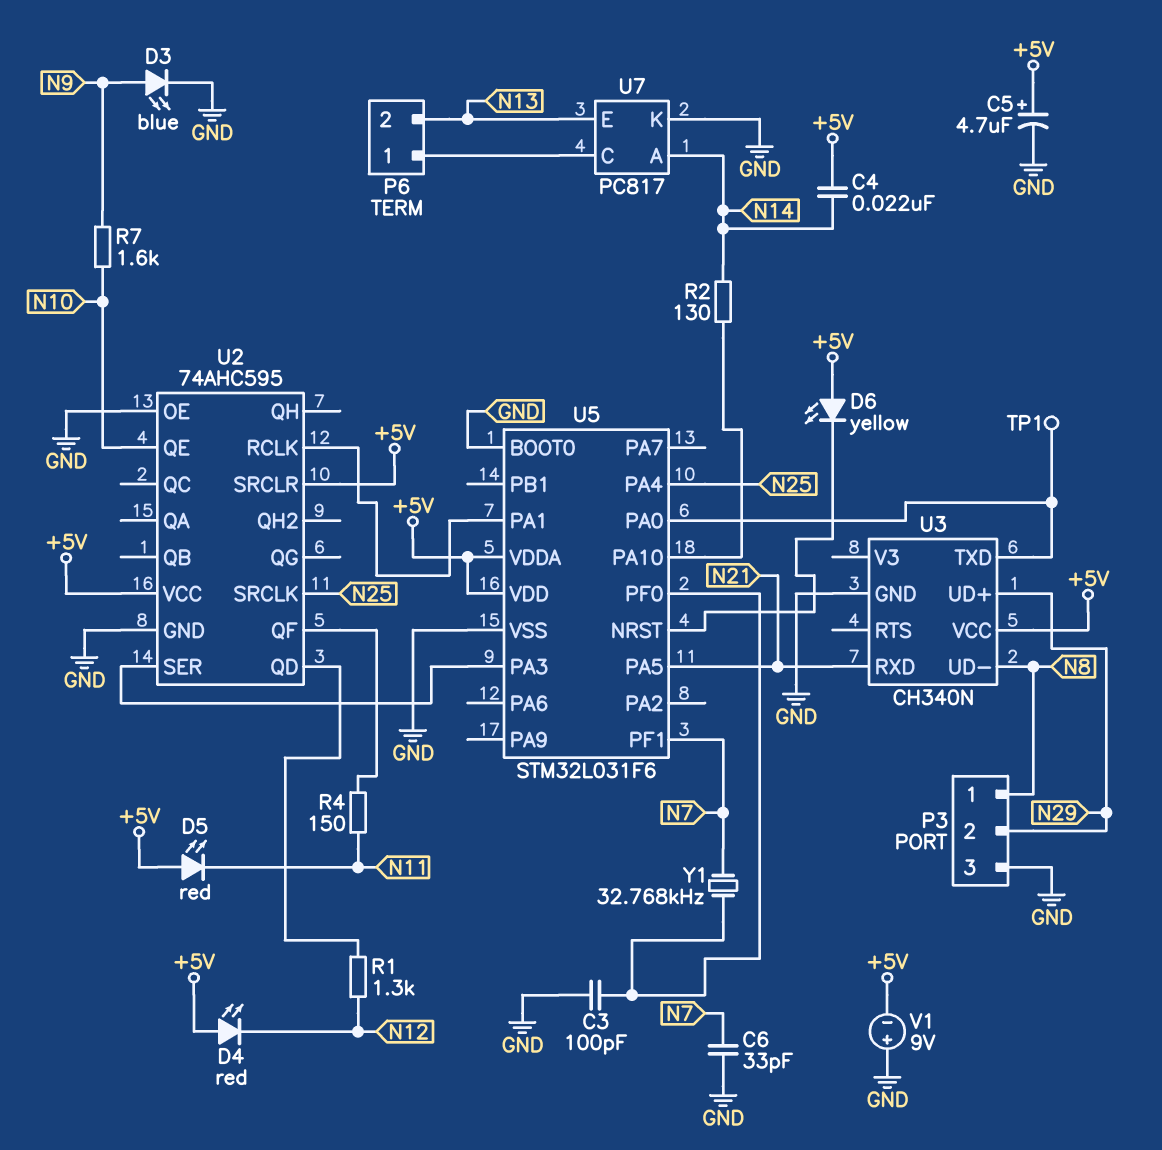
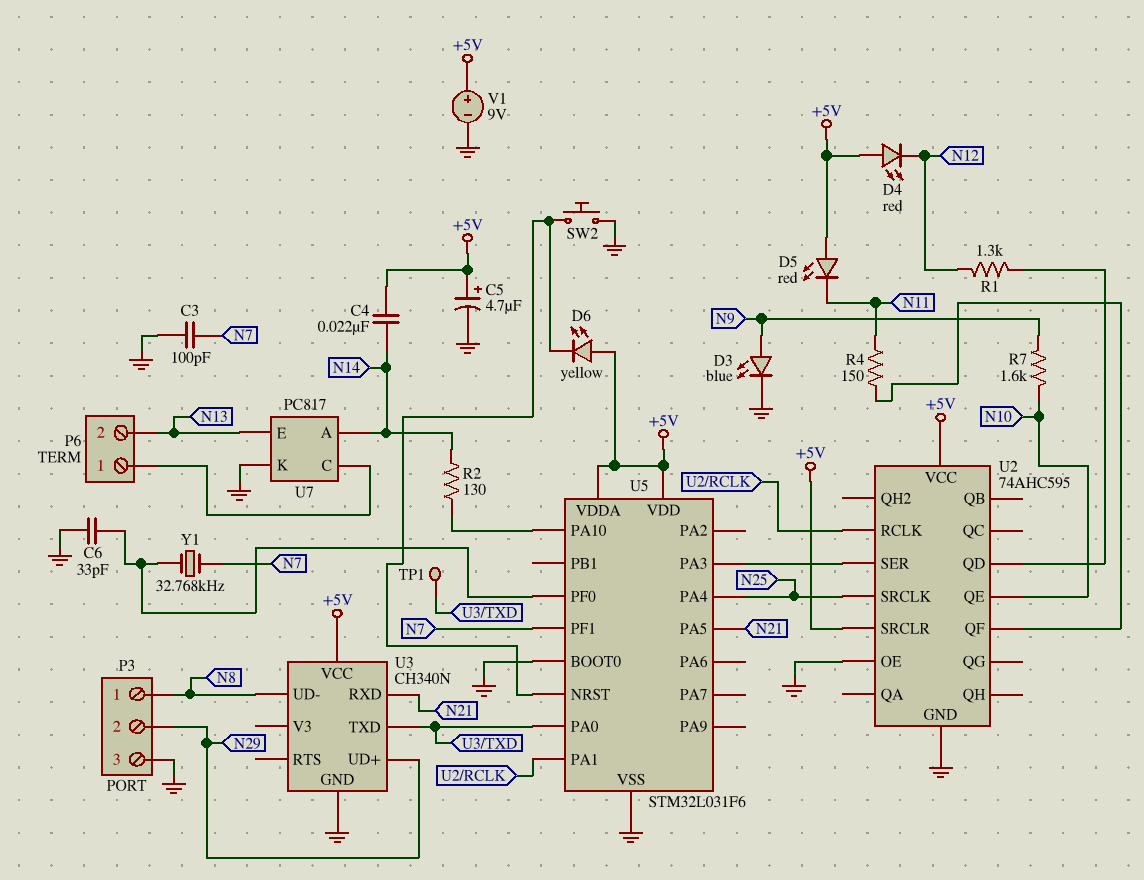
C3: 100pF (GND, U5/PF0) -> 100pF (GND, N7)
C6: 33pF (GND, N7) -> 33pF (GND, U5/PF0)
SW2: none -> button (GND, U5/NRST)
V1: 9V (plus GND, minus +5V) -> 9V (plus +5V, minus GND)

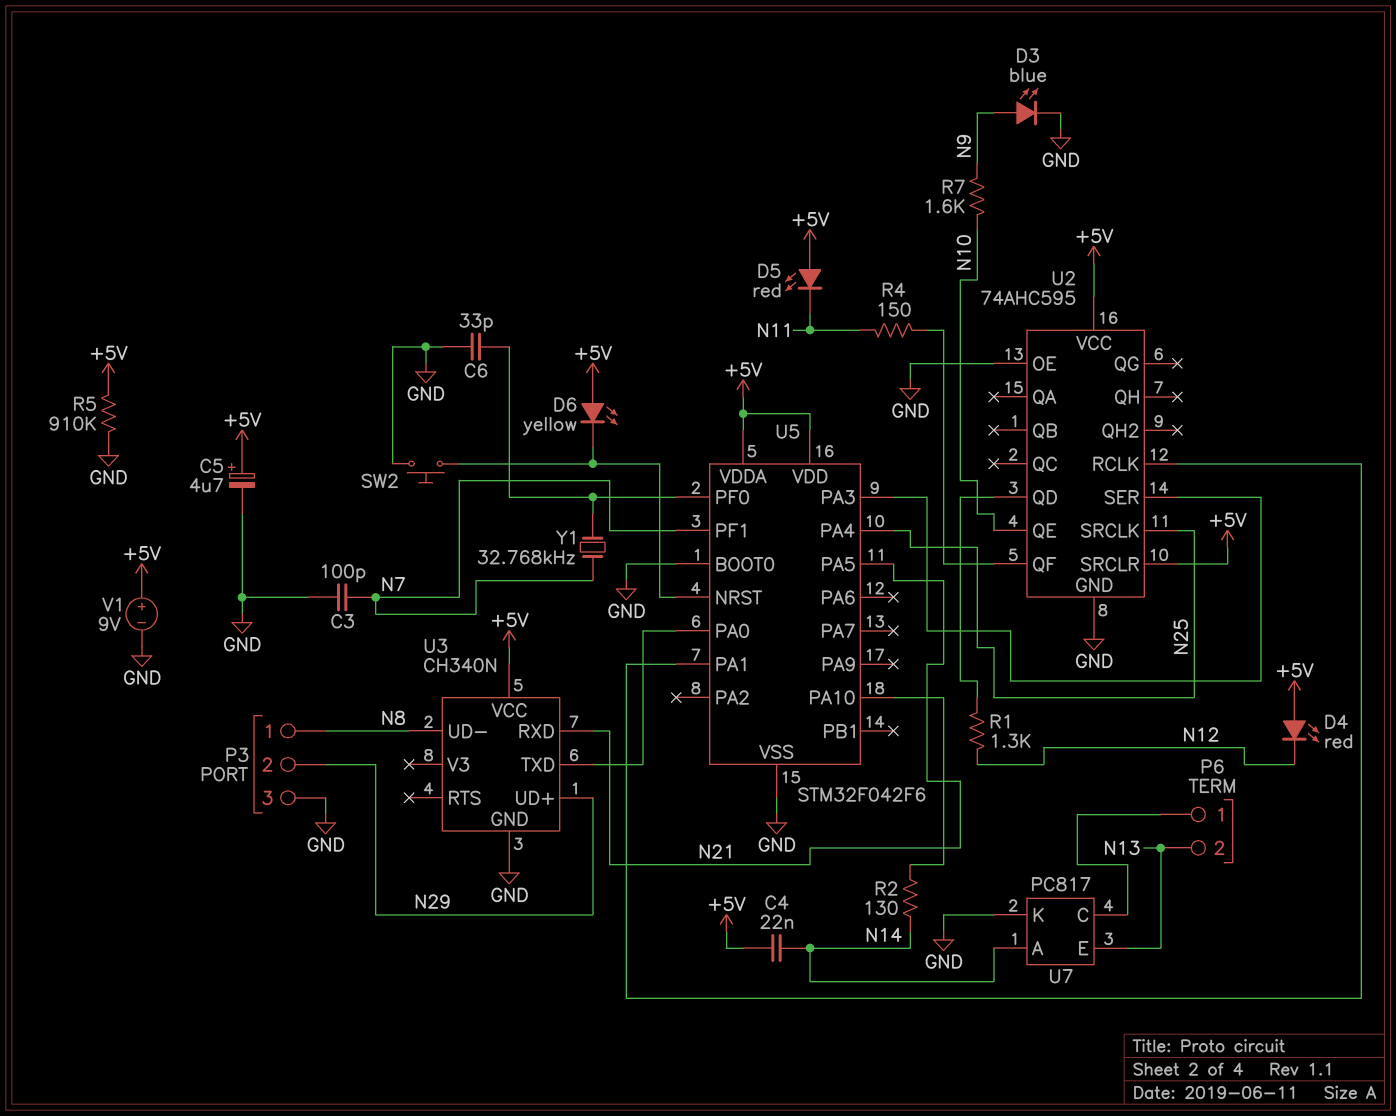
R5: none -> 910k (+5V, GND)
TP1: test point (U3/TXD) -> none
U5: STM32L031F6 -> STM32F042F6

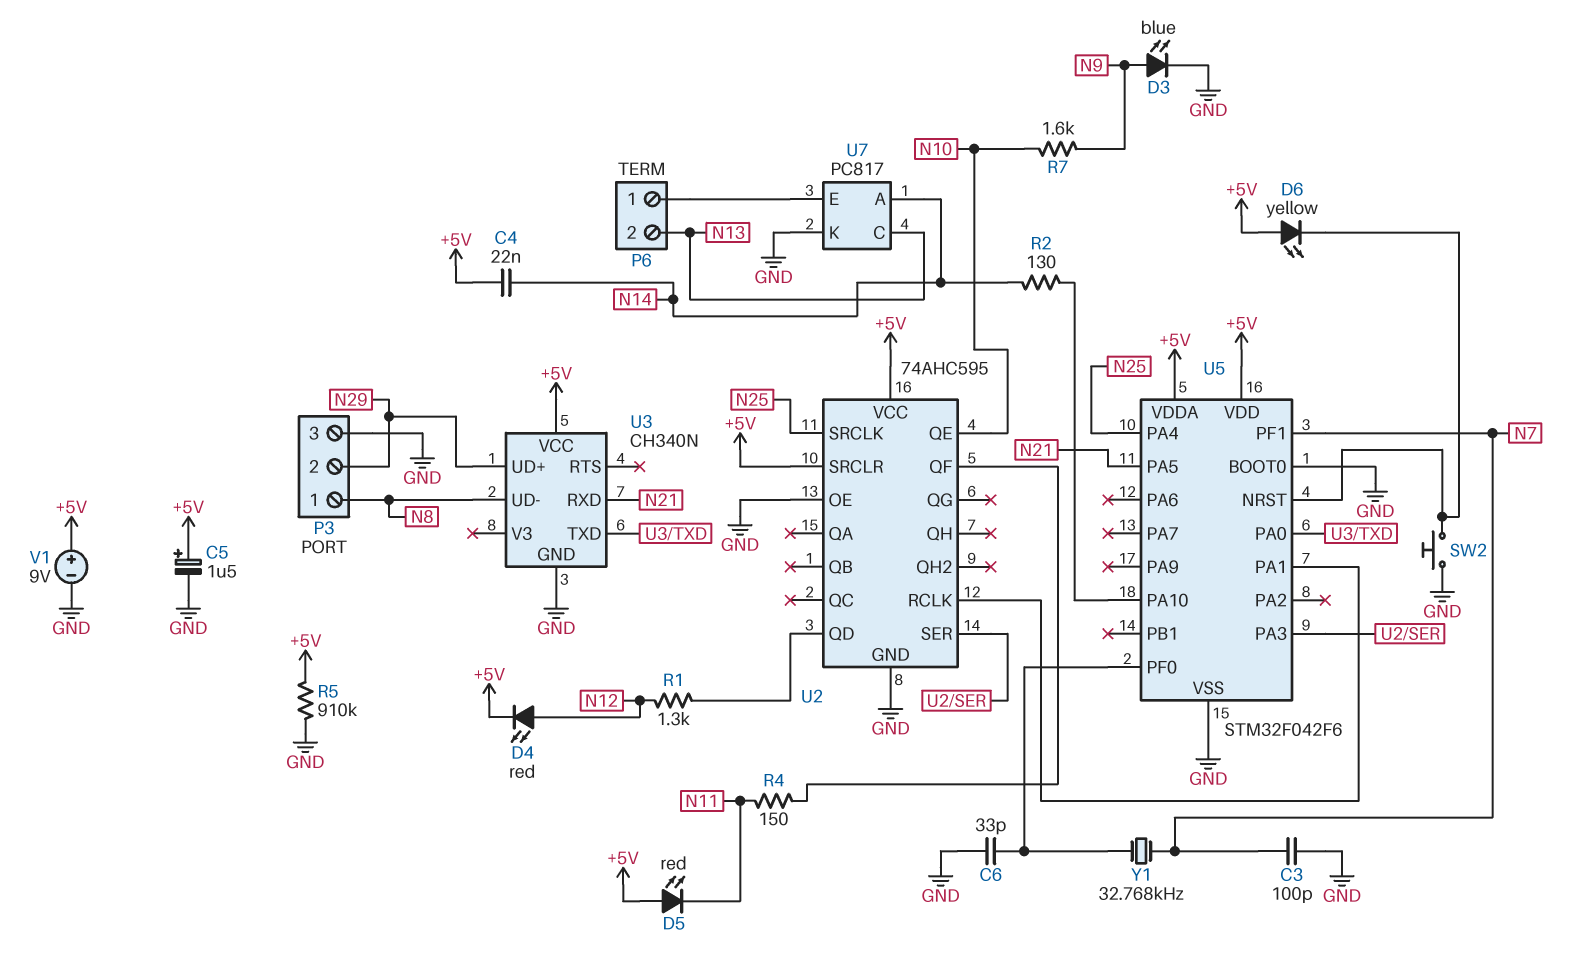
C5: 4.7uF (plus +5V, minus GND) -> 1.5uF (plus +5V, minus GND)
D4: LED red (A +5V, K N12) -> LED red (A N12, K +5V)
U7 pin C: P6/1 -> N13
U7 pin E: N13 -> P6/1

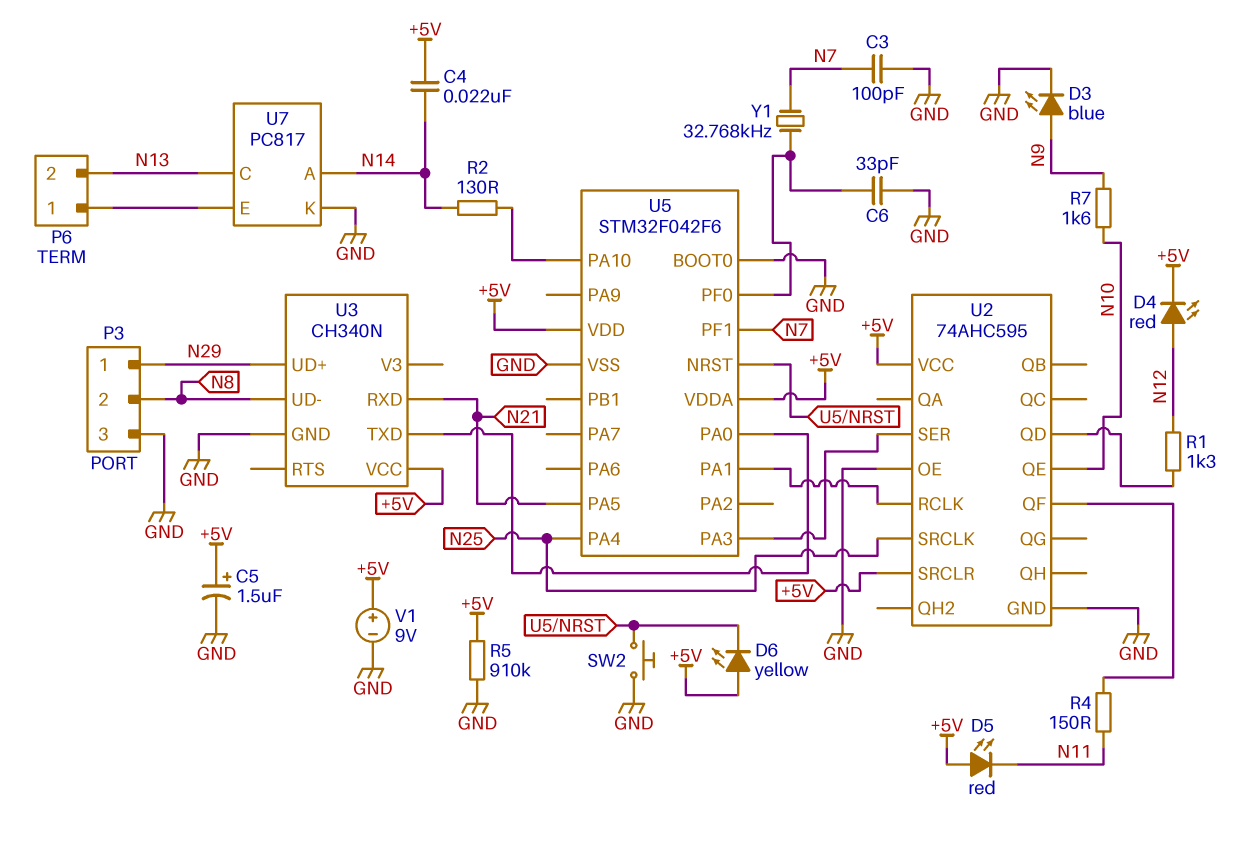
P3 pin 1: N8 -> N29
P3 pin 2: N29 -> N8

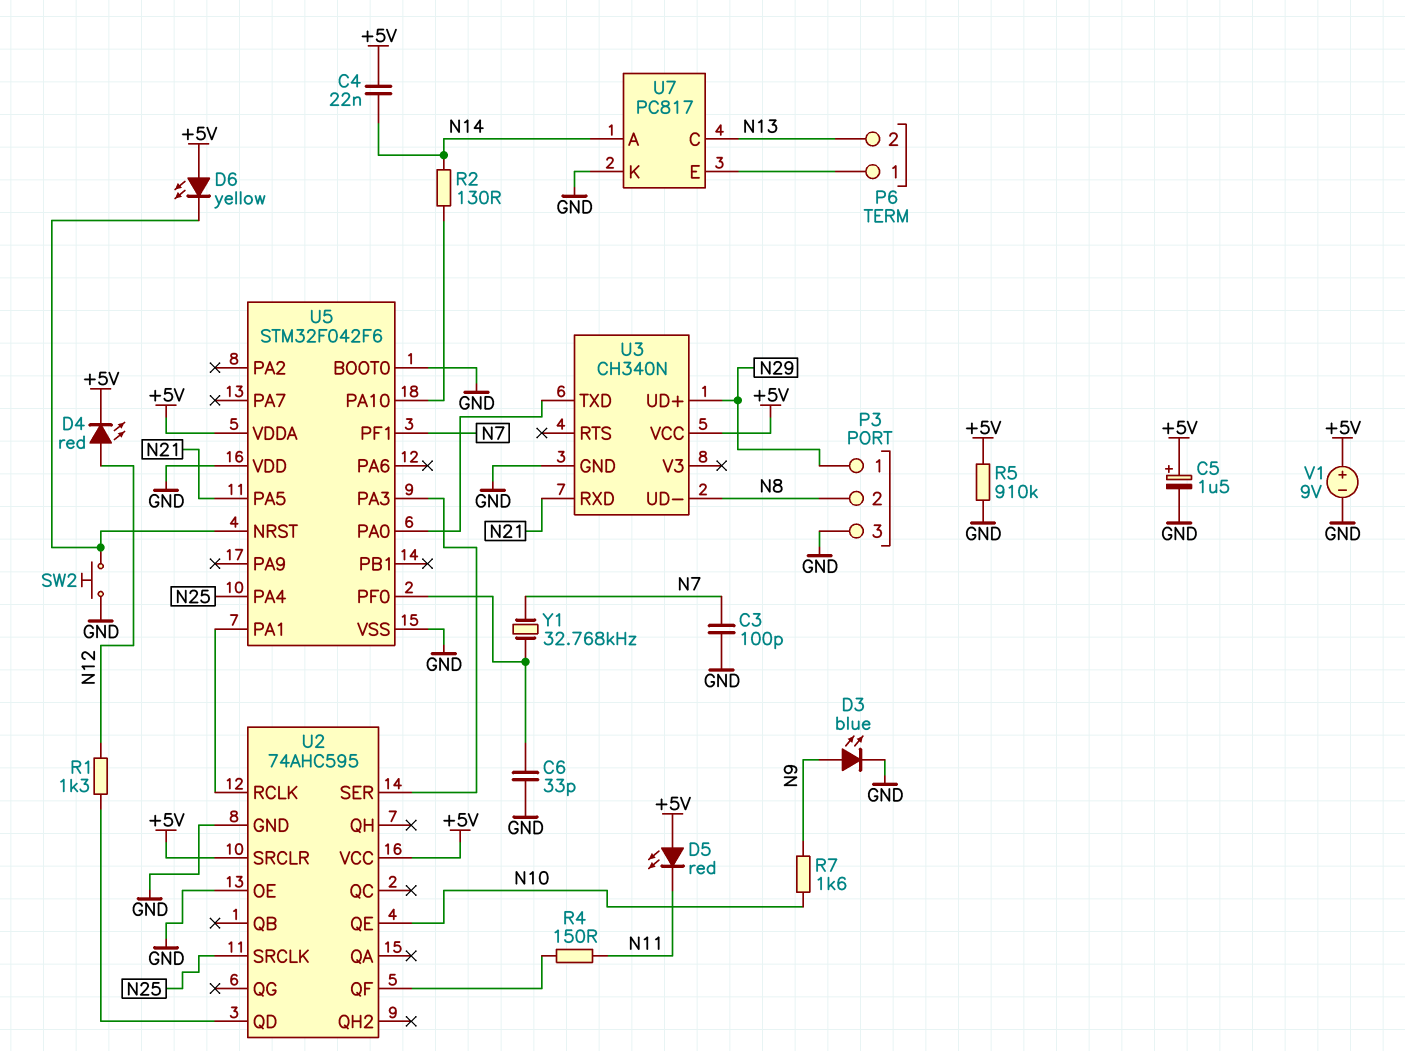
U5 pin VDD: +5V -> GND

